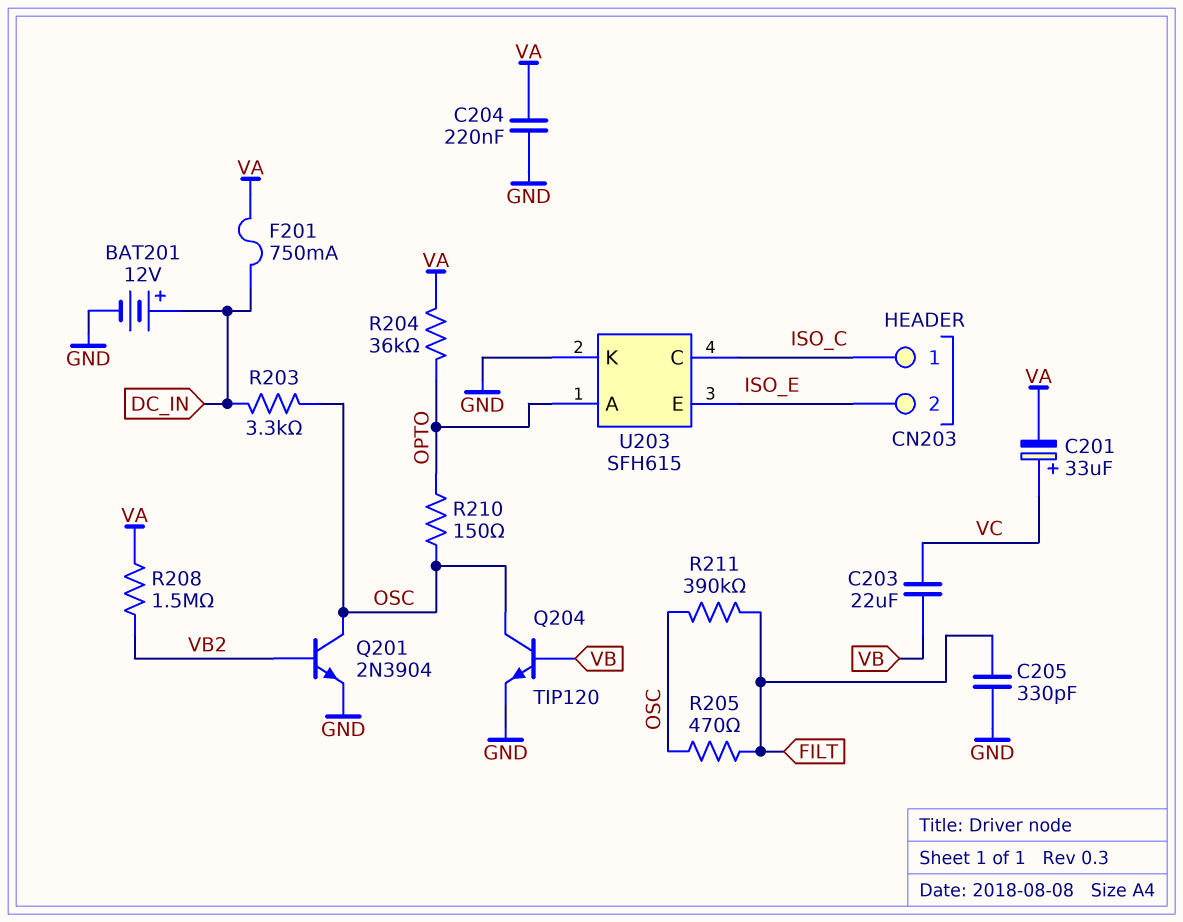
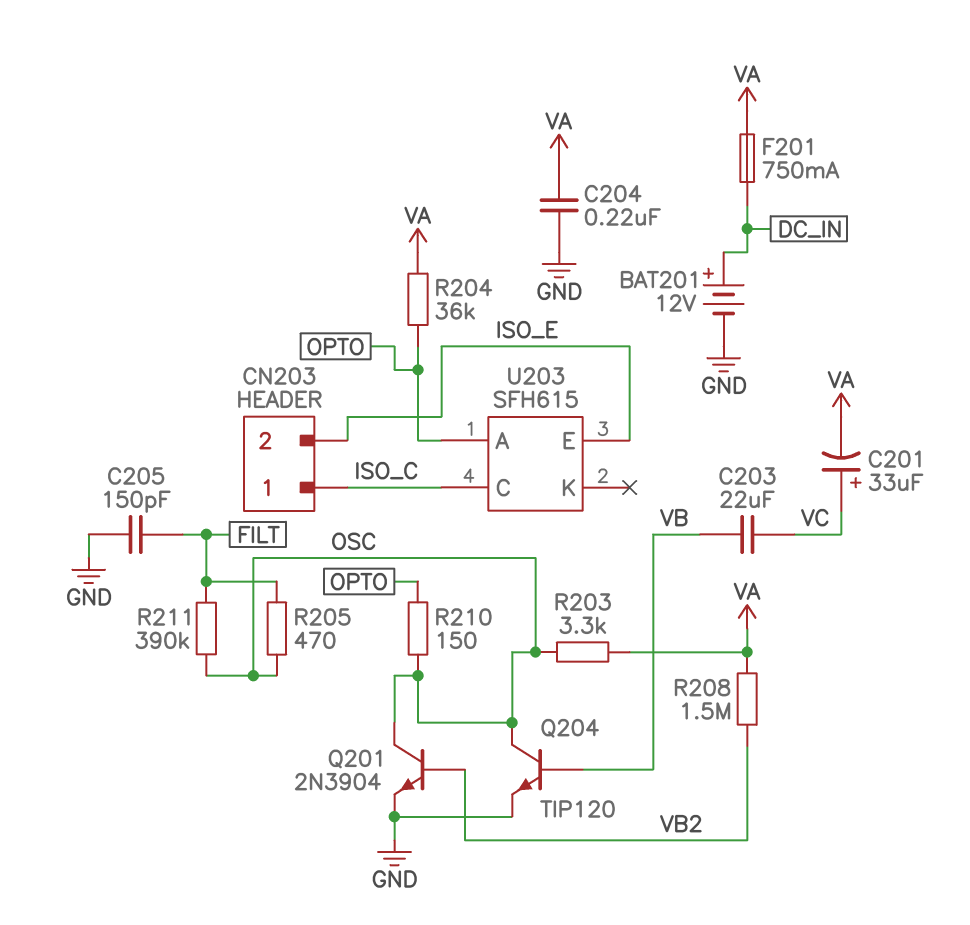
C205: 330pF (FILT, GND) -> 150pF (FILT, GND)
R203: 3.3k (DC_IN, OSC) -> 3.3k (OSC, VA)
U203 pin K: GND -> none

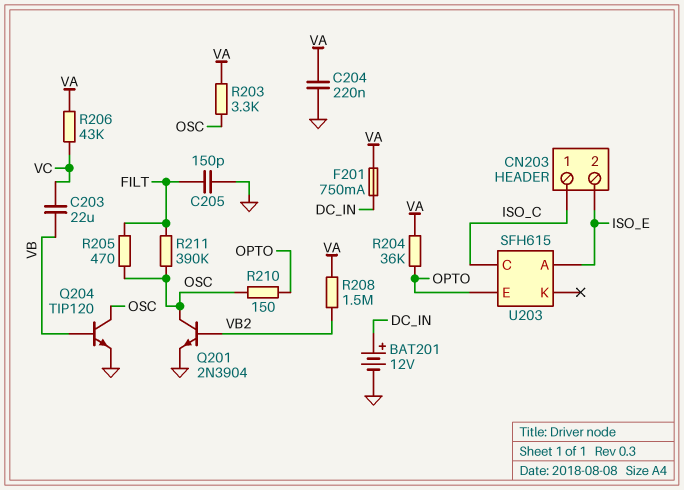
C201: 33uF (plus VC, minus VA) -> none
R206: none -> 43k (VA, VC)
U203 pin A: OPTO -> ISO_E
U203 pin E: ISO_E -> OPTO

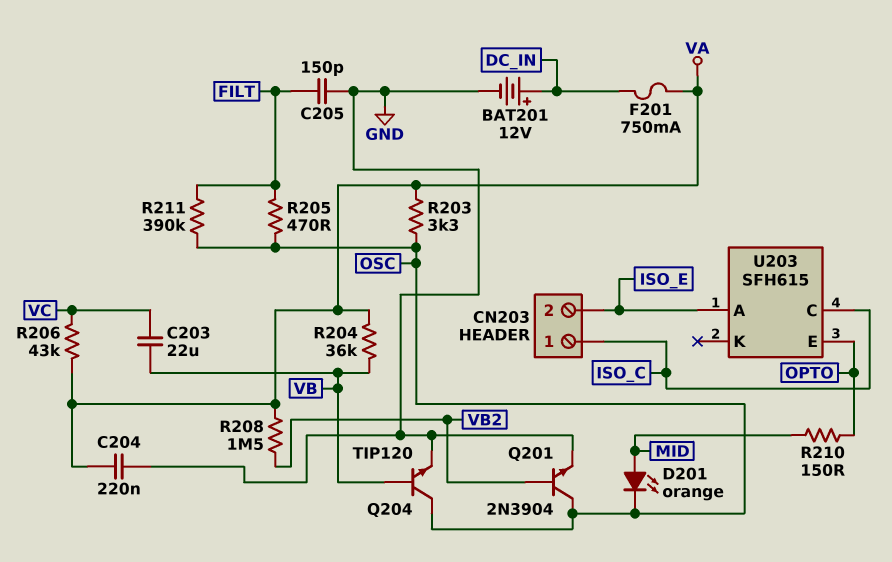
D201: none -> LED orange (A MID, K OSC)
R204: 36k (OPTO, VA) -> 36k (VA, VB)
R210: 150 (OPTO, OSC) -> 150 (MID, OPTO)

